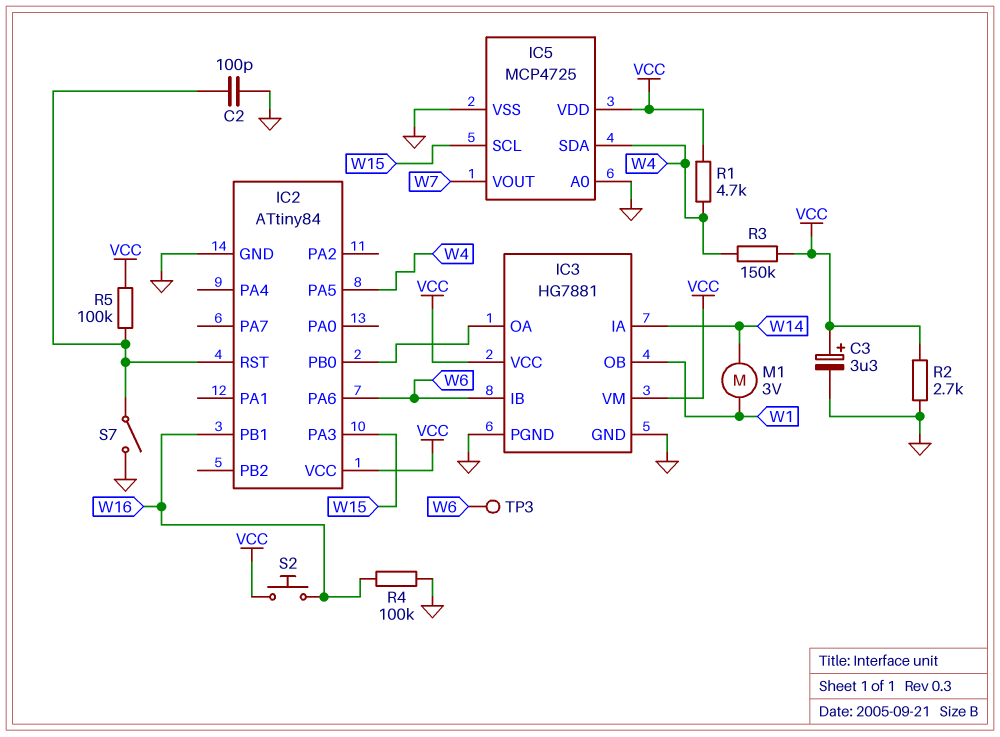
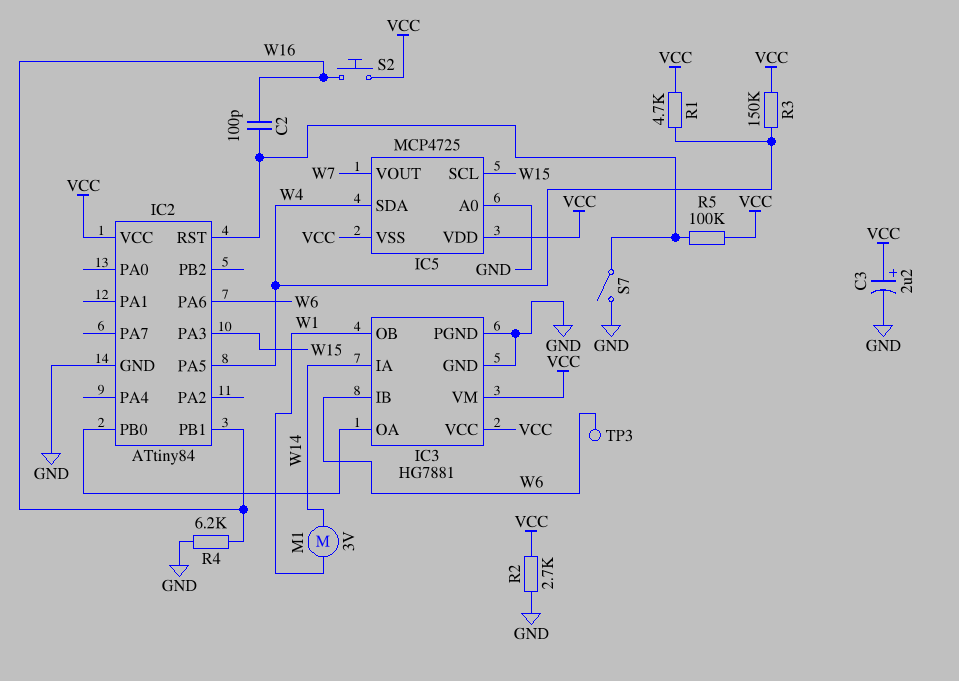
C2: 100pF (GND, IC2/RST) -> 100pF (IC2/RST, W16)
C3: 3.3uF (plus VCC, minus GND) -> 2.2uF (plus VCC, minus GND)
IC5 pin VSS: GND -> VCC
R4: 100k (GND, W16) -> 6.2k (GND, W16)

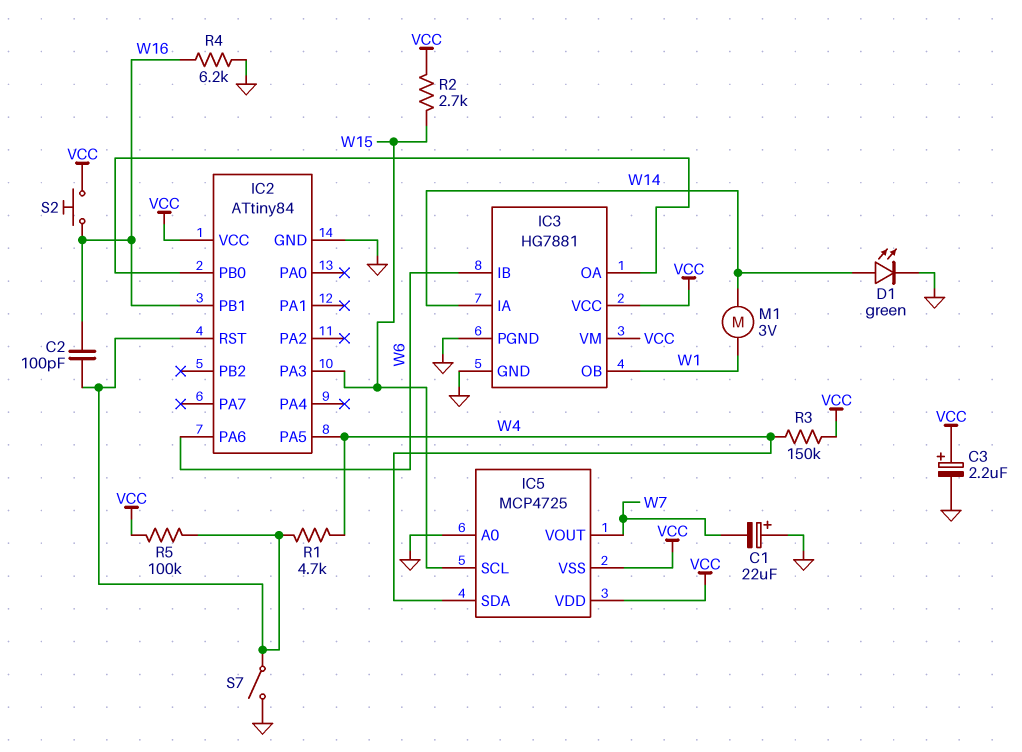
C1: none -> 22uF (plus GND, minus W7)
D1: none -> LED green (A W14, K GND)
R1: 4.7k (VCC, W4) -> 4.7k (IC2/RST, W4)
R2: 2.7k (GND, VCC) -> 2.7k (VCC, W15)
TP3: test point (W6) -> none

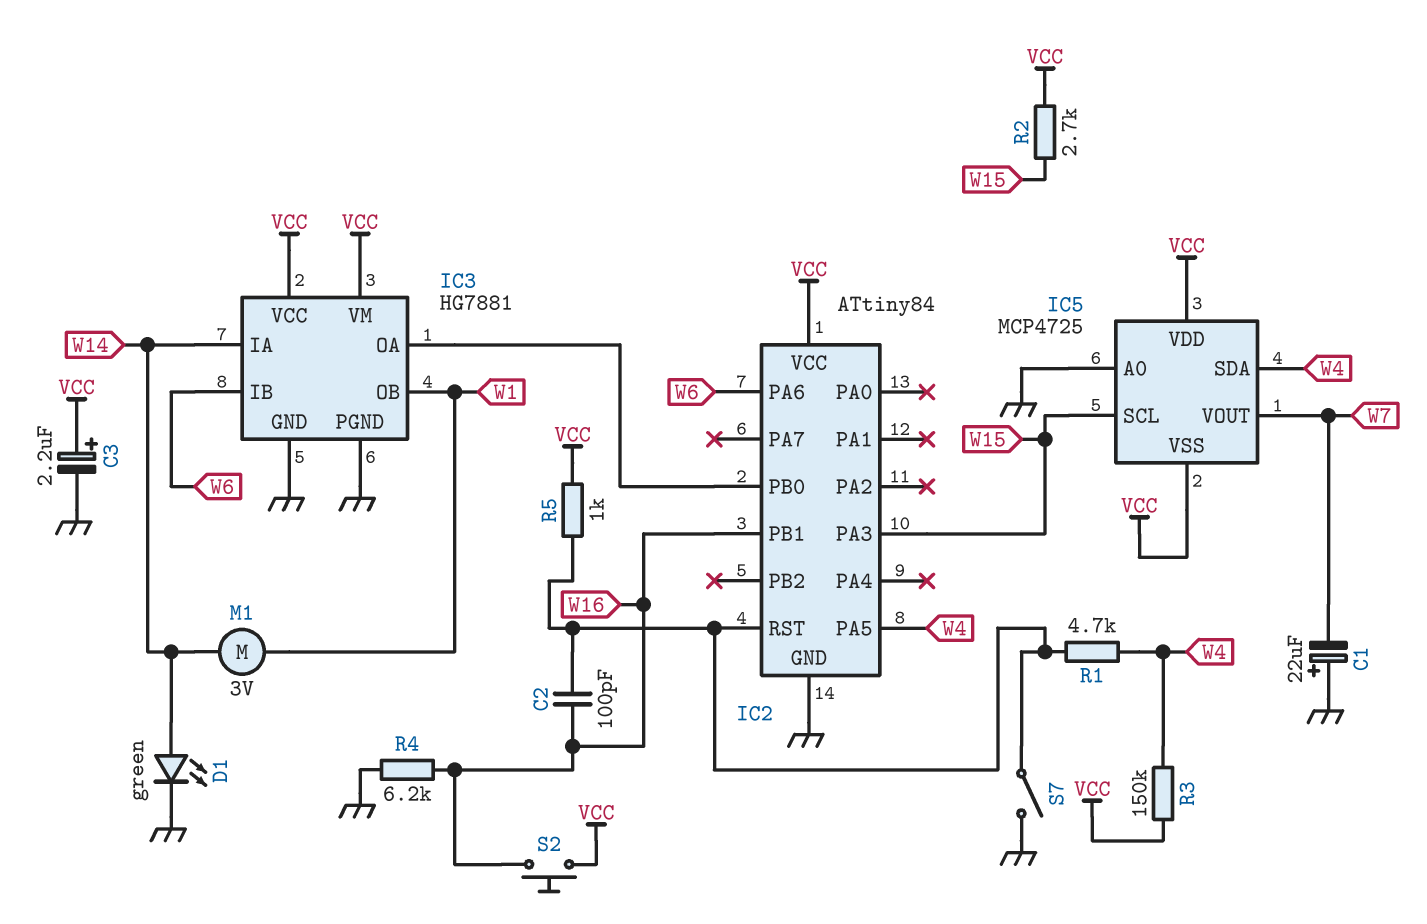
R5: 100k (IC2/RST, VCC) -> 1k (IC2/RST, VCC)

